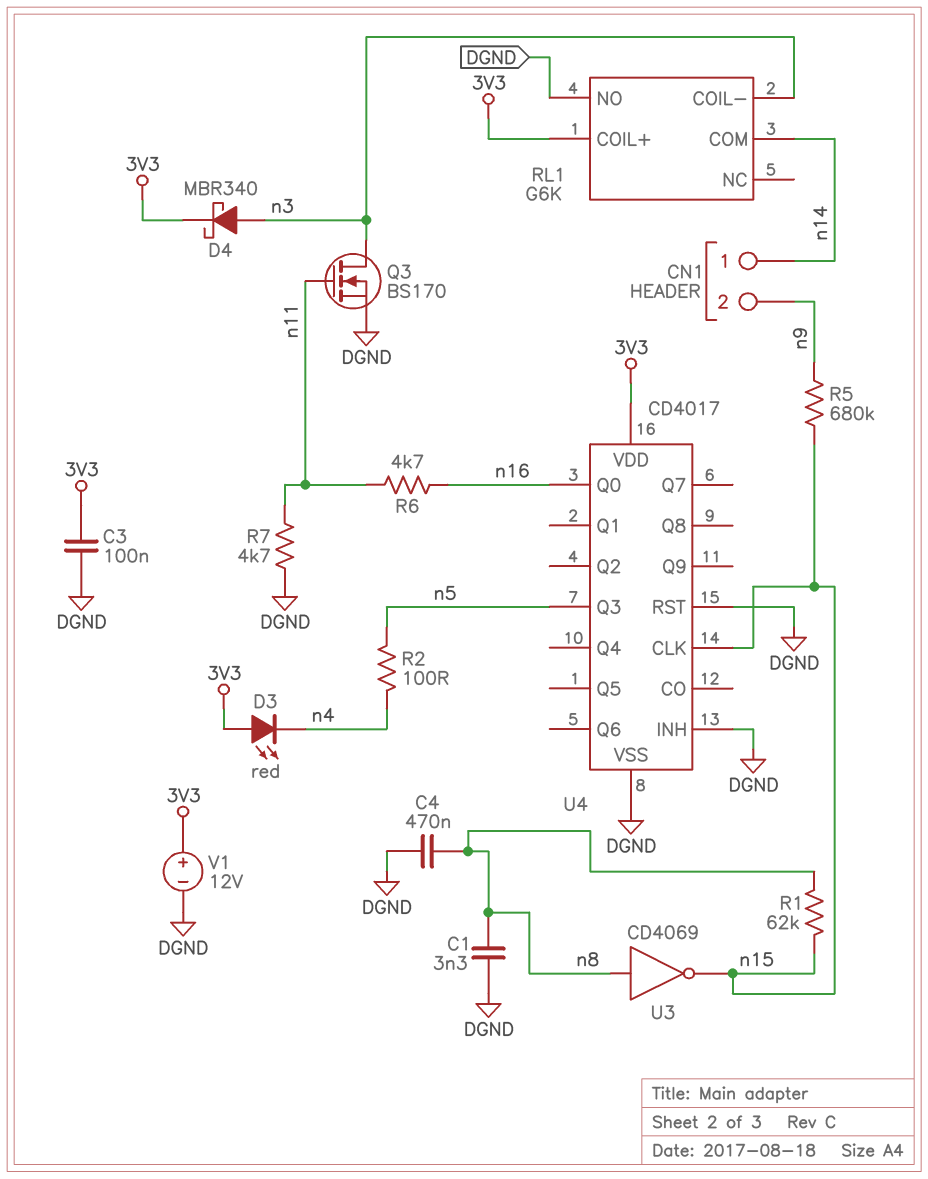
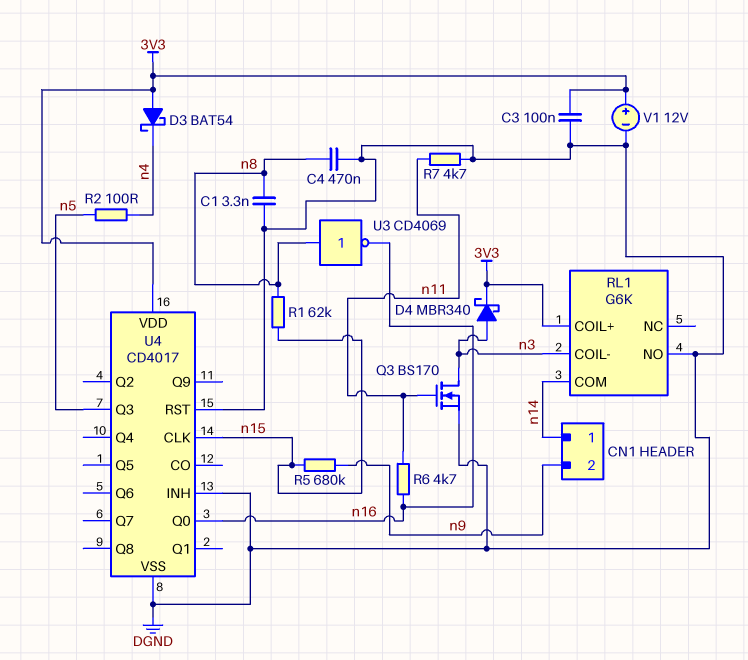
D3: LED red (A 3V3, K n4) -> schottky BAT54 (A 3V3, K n4)
U3: NOT CD4069 (in n8, out n15) -> NOT CD4069 (in n8, out n16)

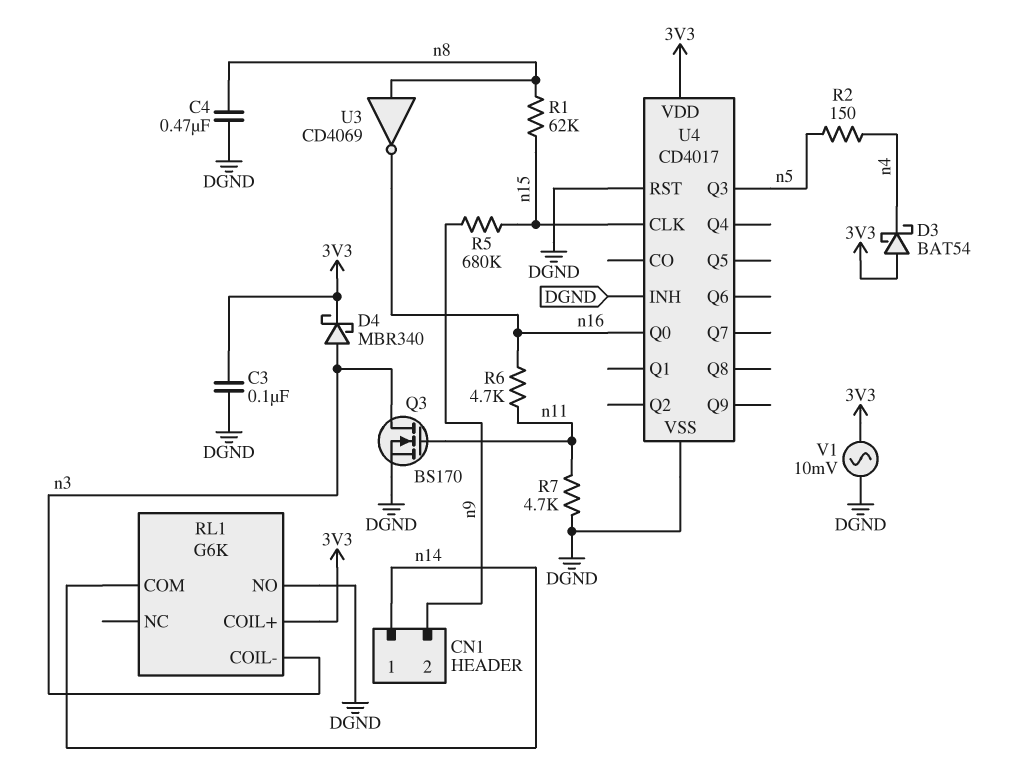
C1: 3.3nF (DGND, n8) -> none
R2: 100 (n4, n5) -> 150 (n4, n5)
V1: 12V (plus 3V3, minus DGND) -> AC 10mV (3V3, DGND)

